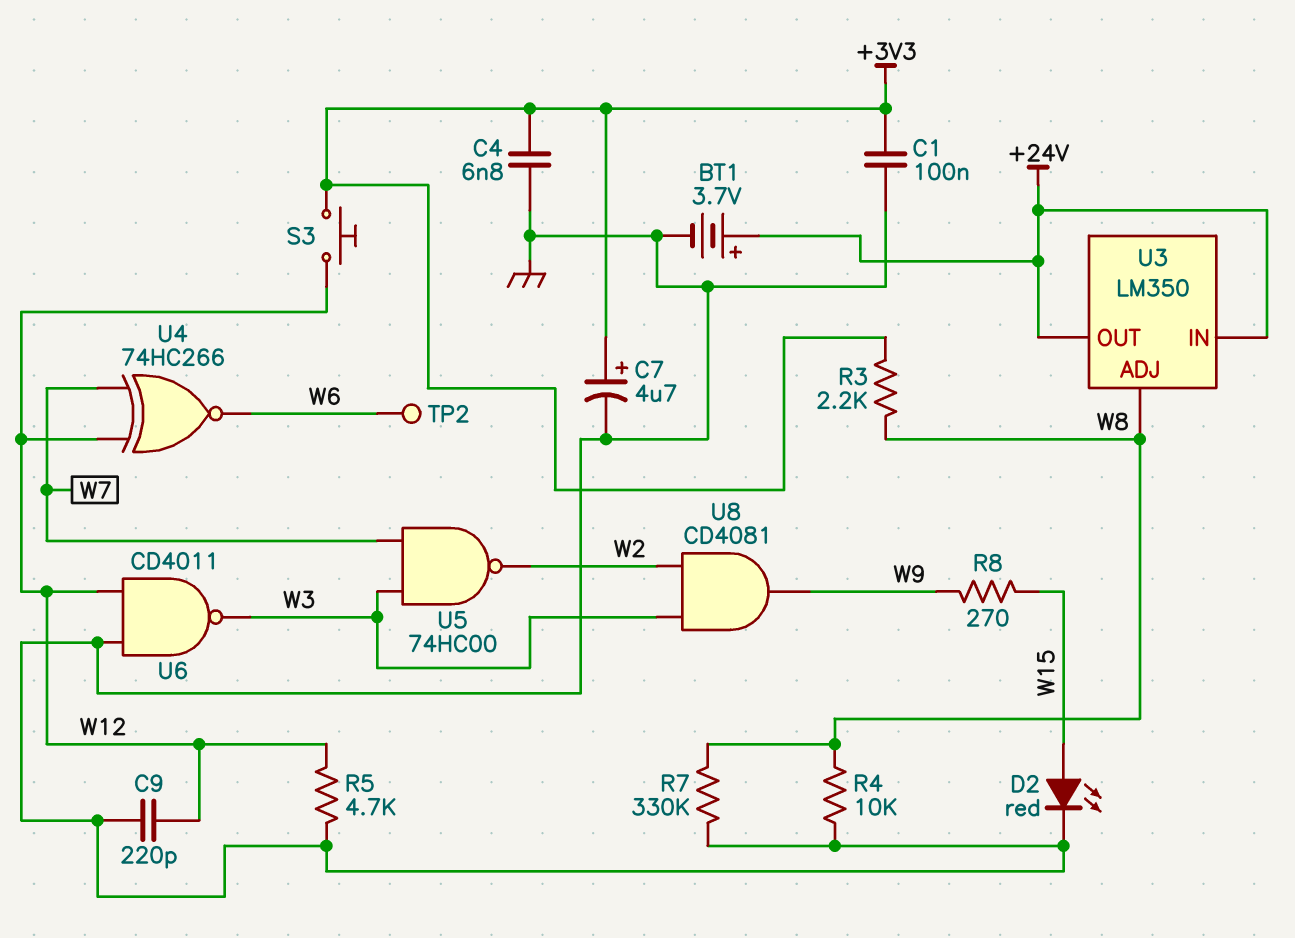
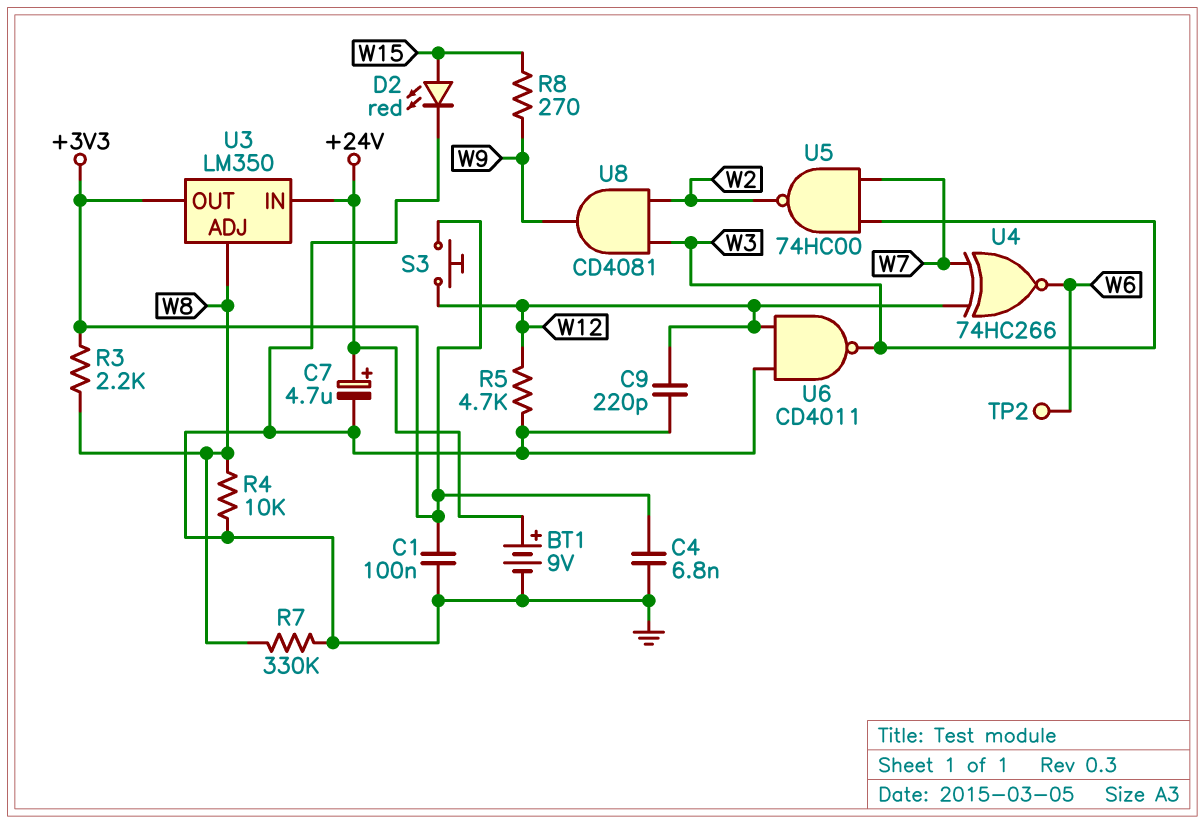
BT1: 3.7V (plus +24V, minus GND) -> 9V (plus +24V, minus GND)
C7: 4.7uF (plus +3V3, minus GND) -> 4.7uF (plus +24V, minus GND)
U3 pin OUT: +24V -> +3V3

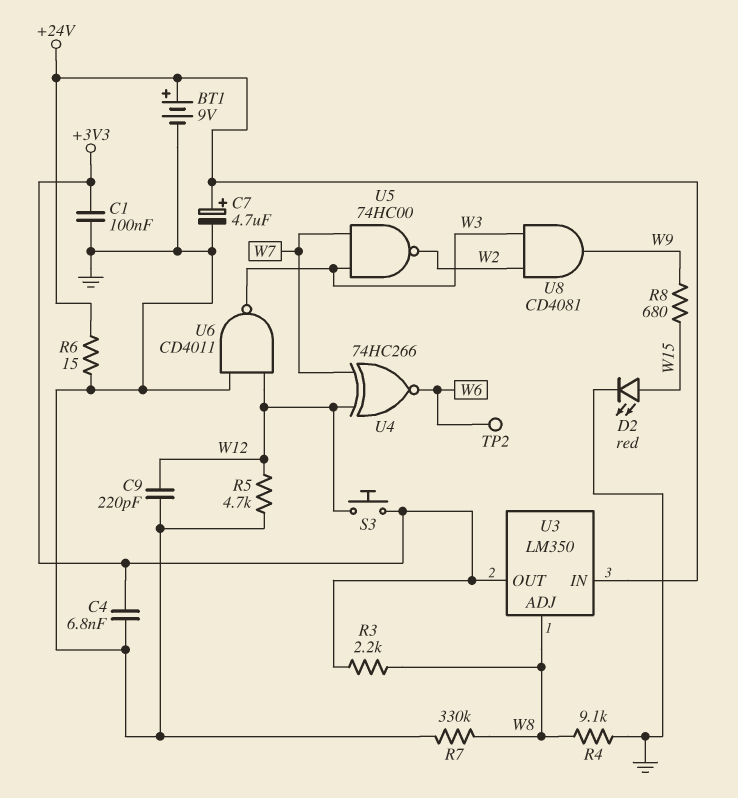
R4: 10k (GND, W8) -> 9.1k (GND, W8)
R6: none -> 15 (+24V, GND)
R8: 270 (W9, W15) -> 680 (W9, W15)

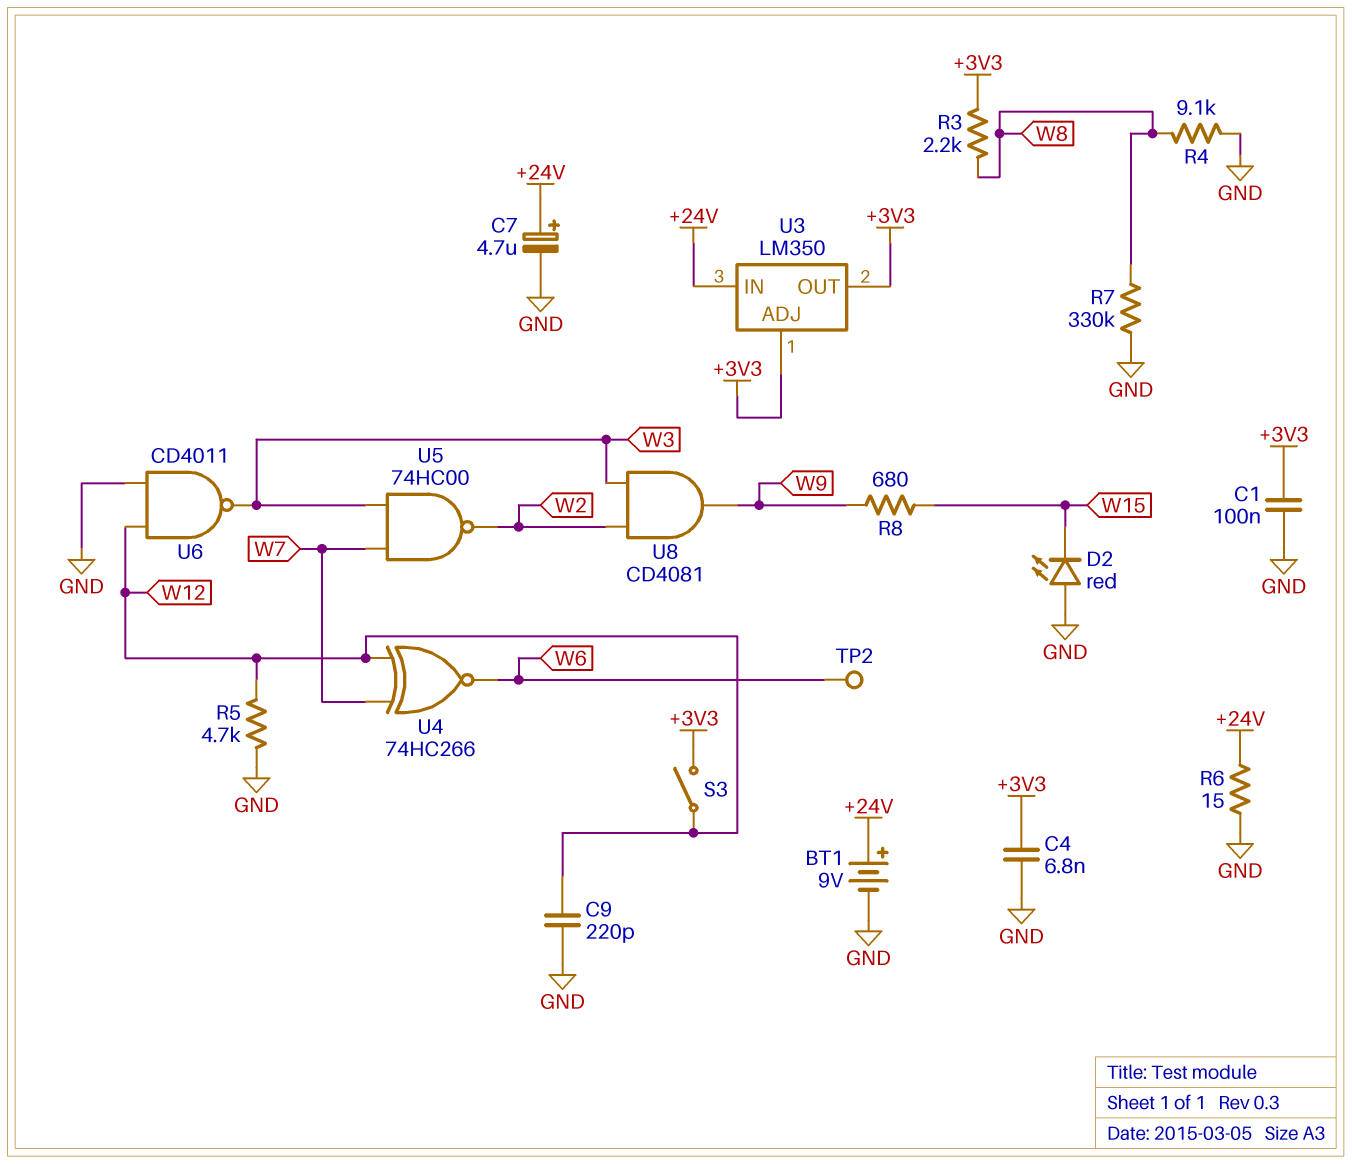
D2: LED red (A W15, K GND) -> LED red (A GND, K W15)
S3: button (+3V3, W12) -> switch (+3V3, W12)
U3 pin ADJ: W8 -> +3V3

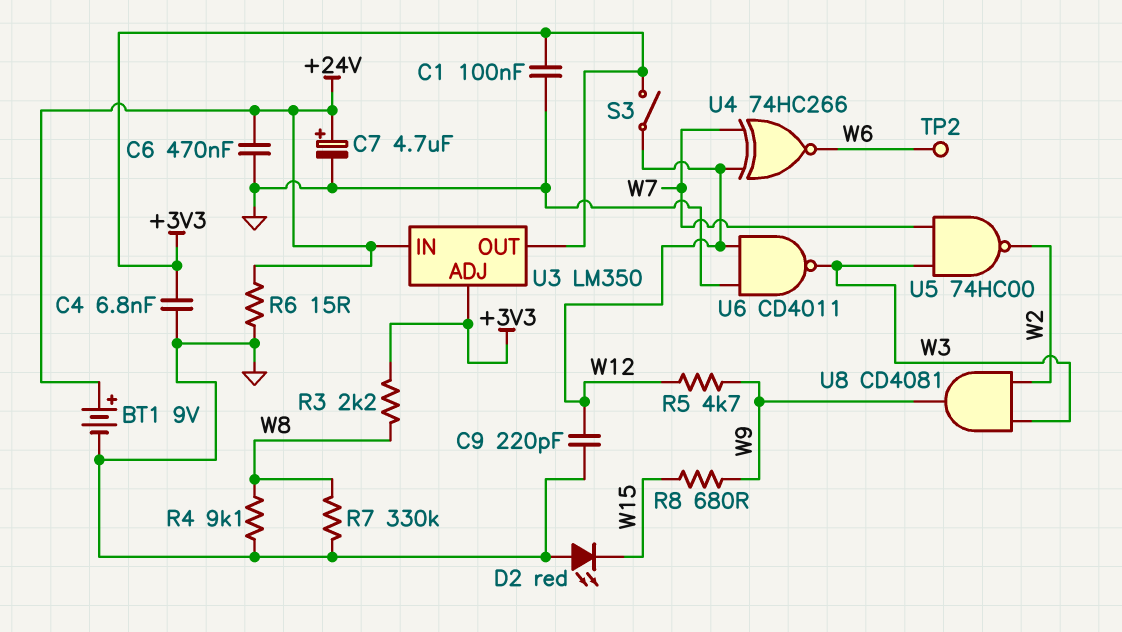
C6: none -> 470nF (+24V, GND)
R5: 4.7k (GND, W12) -> 4.7k (W9, W12)

